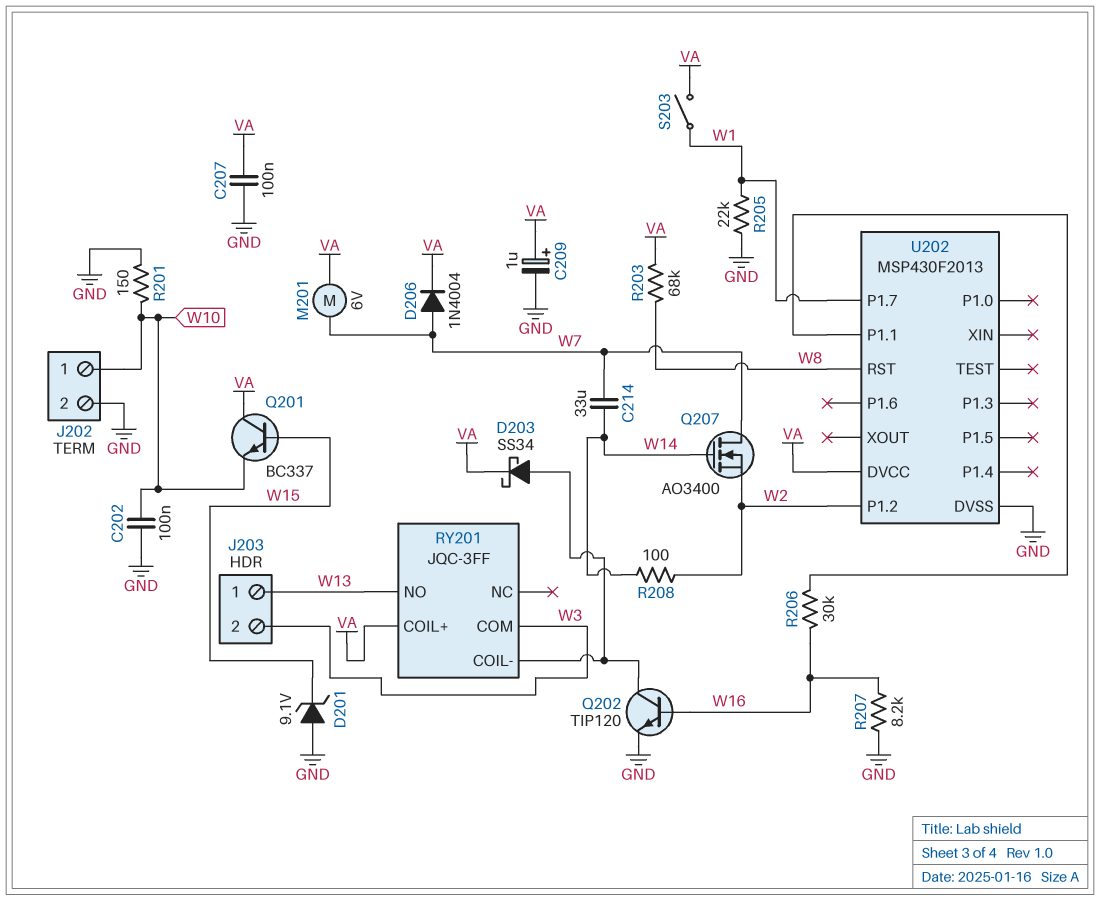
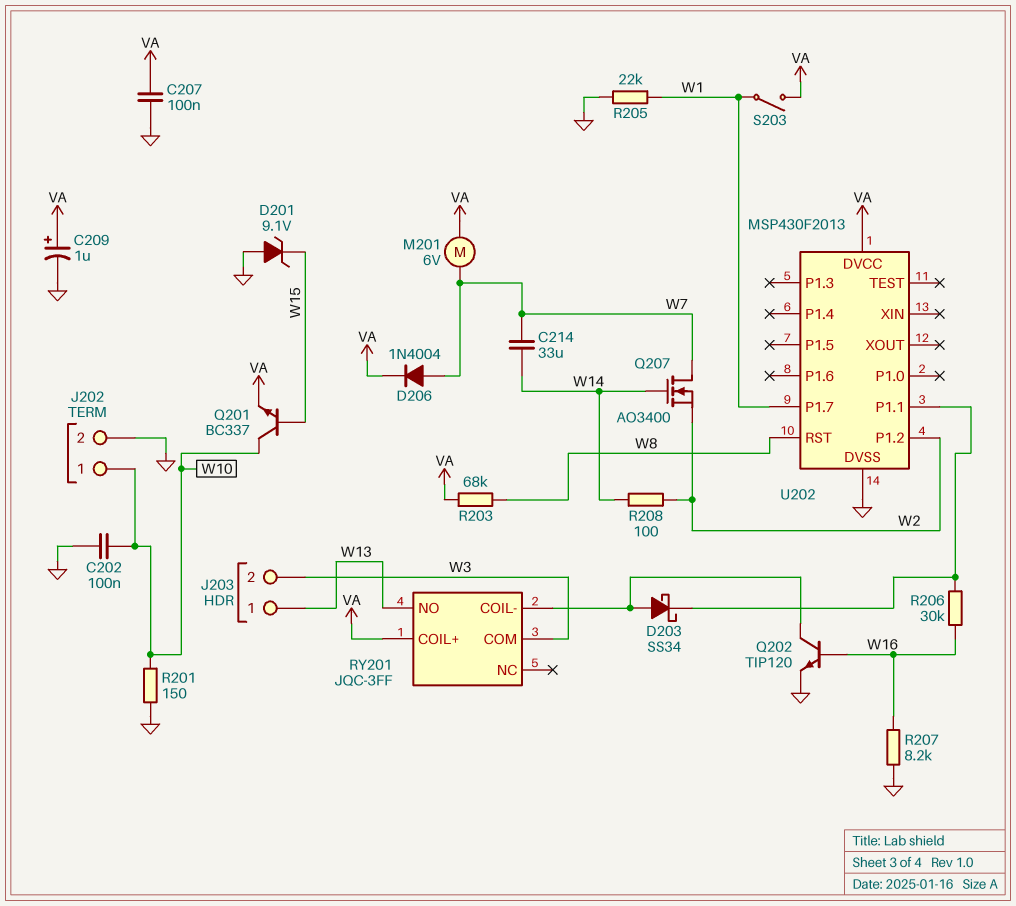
D203: schottky SS34 (A RY201/COIL-, K VA) -> schottky SS34 (A RY201/COIL-, K U202/P1.1)
Q201: NPN BC337 (B W15, C VA, E W10) -> NPN BC337 (B W15, C W10, E VA)

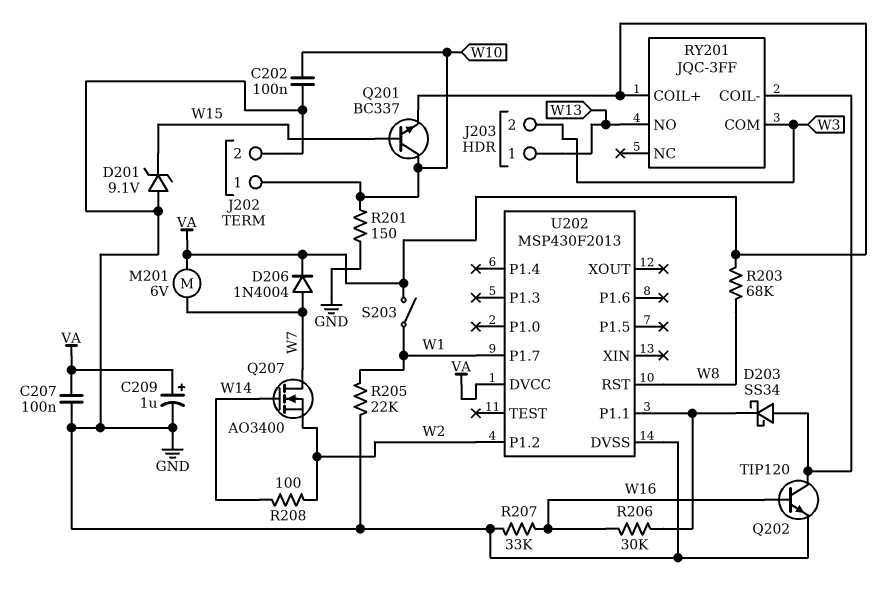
C214: 33uF (W7, W14) -> none
R207: 8.2k (GND, W16) -> 33k (GND, W16)

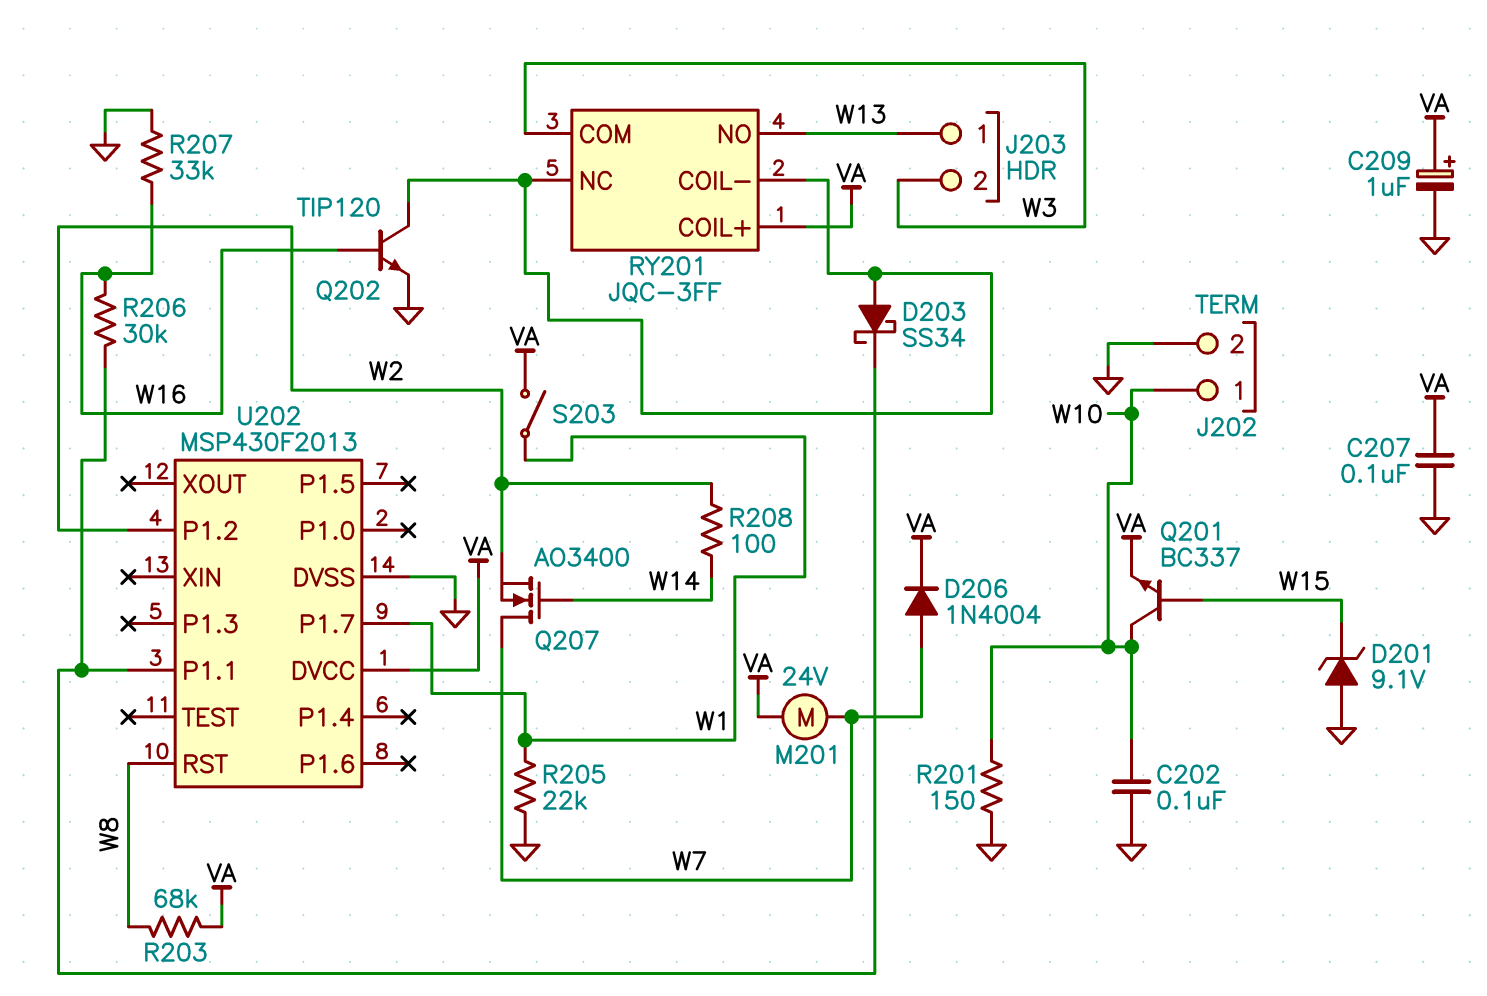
M201: motor 6V (VA, W7) -> motor 24V (VA, W7)
RY201 pin NC: none -> RY201/COIL-

